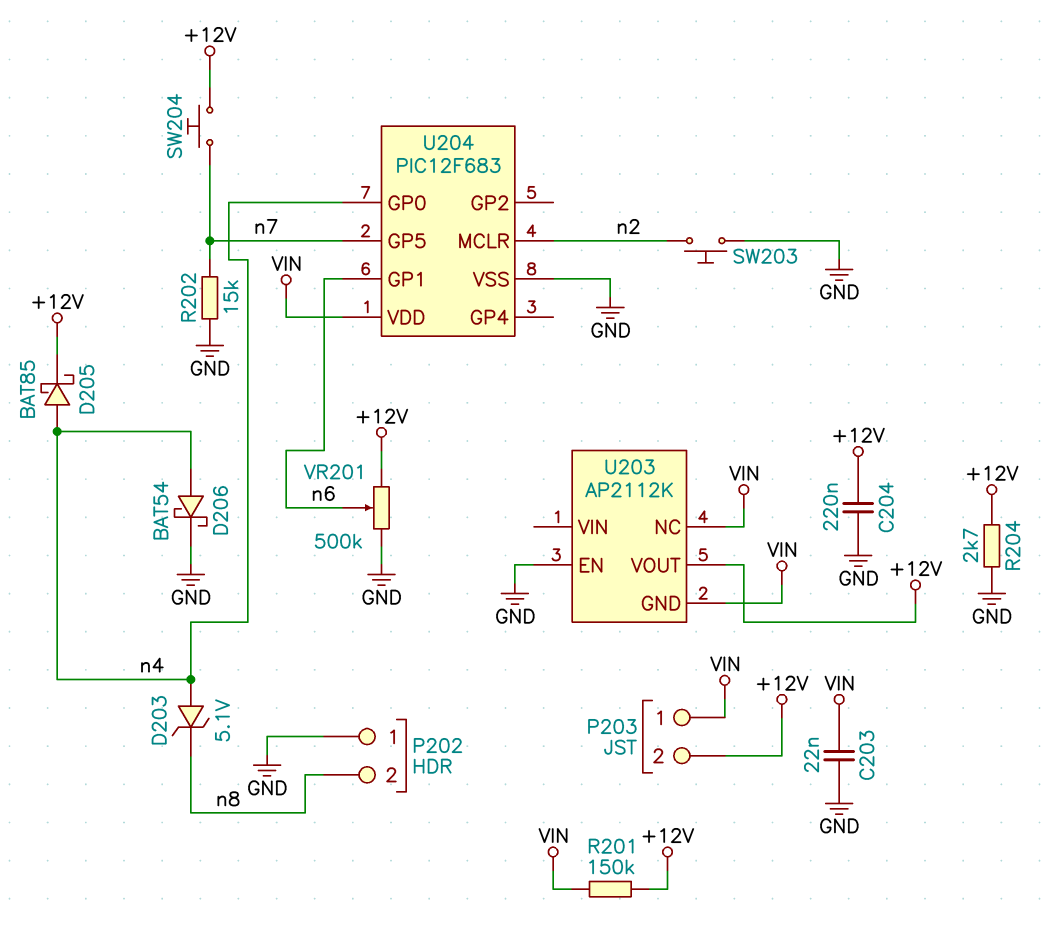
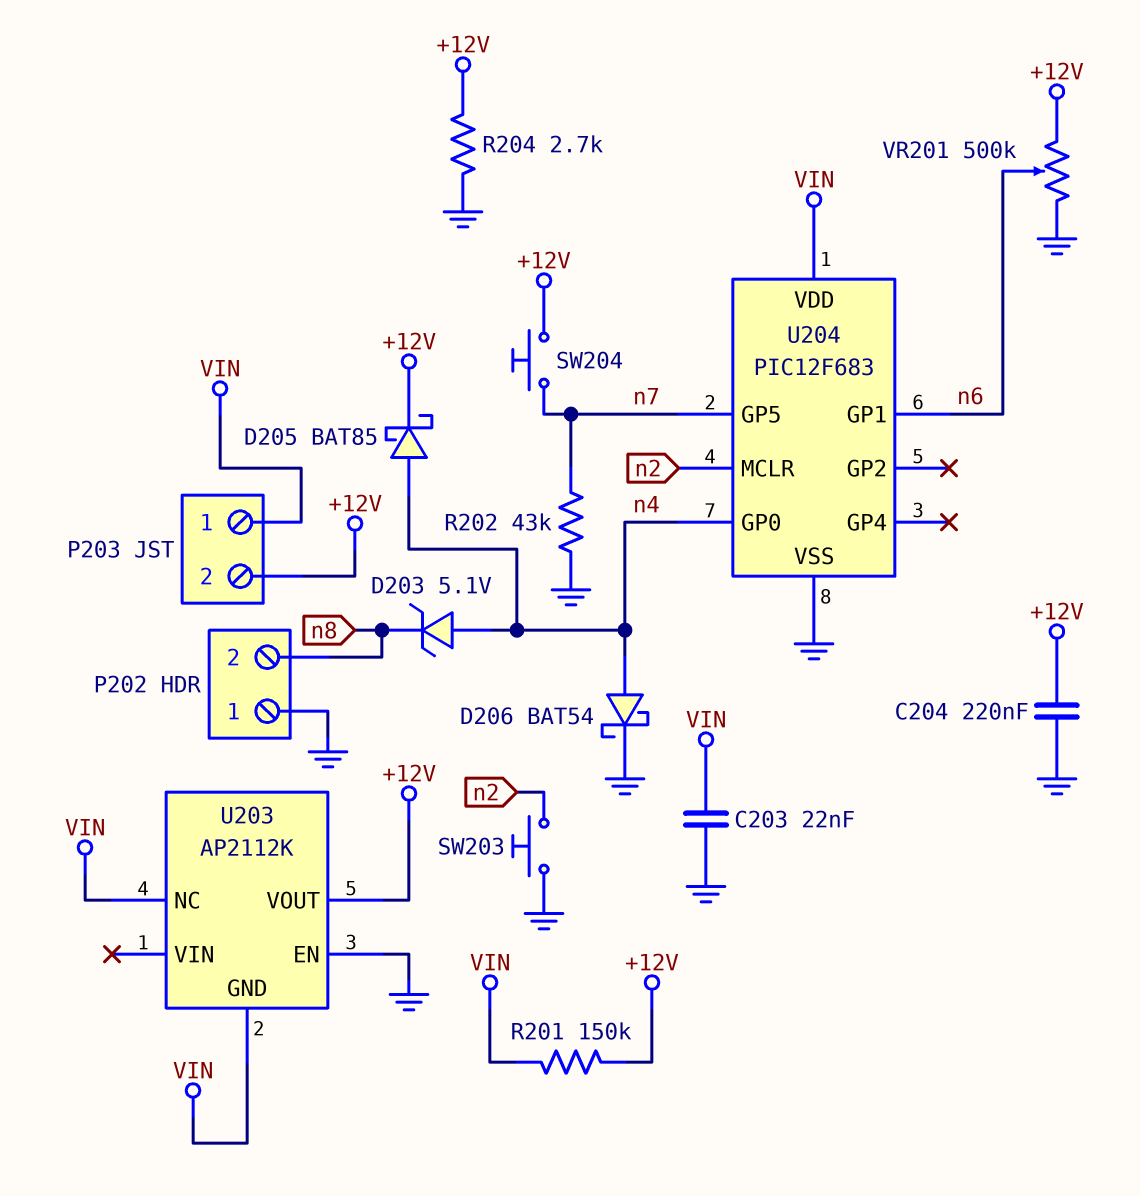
R202: 15k (GND, n7) -> 43k (GND, n7)

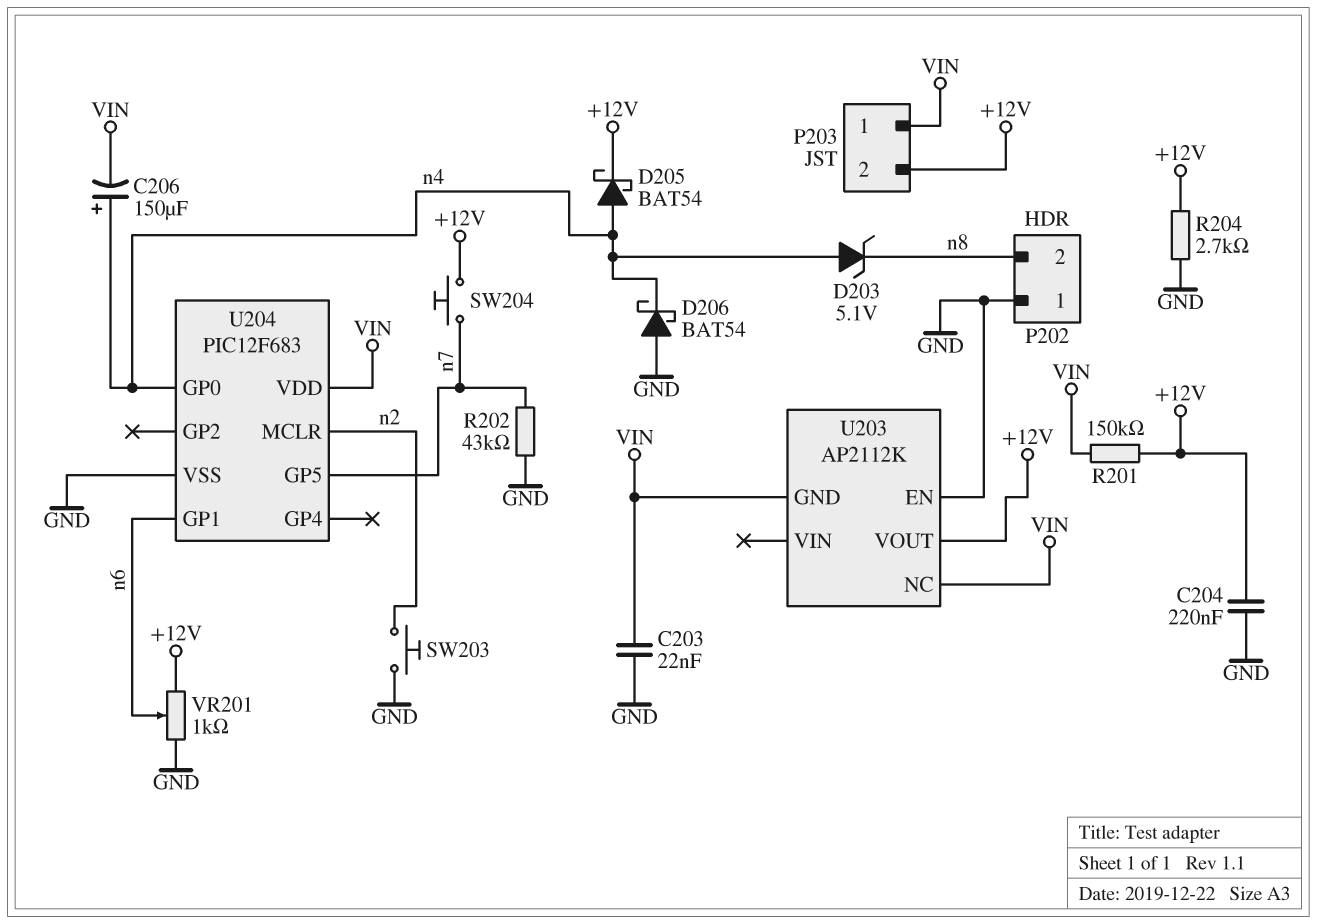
C206: none -> 150uF (plus n4, minus VIN)
D205: schottky BAT85 (A n4, K +12V) -> schottky BAT54 (A n4, K +12V)
D206: schottky BAT54 (A n4, K GND) -> schottky BAT54 (A GND, K n4)
VR201: 500k (+12V, GND, wiper n6) -> 1k (+12V, GND, wiper n6)

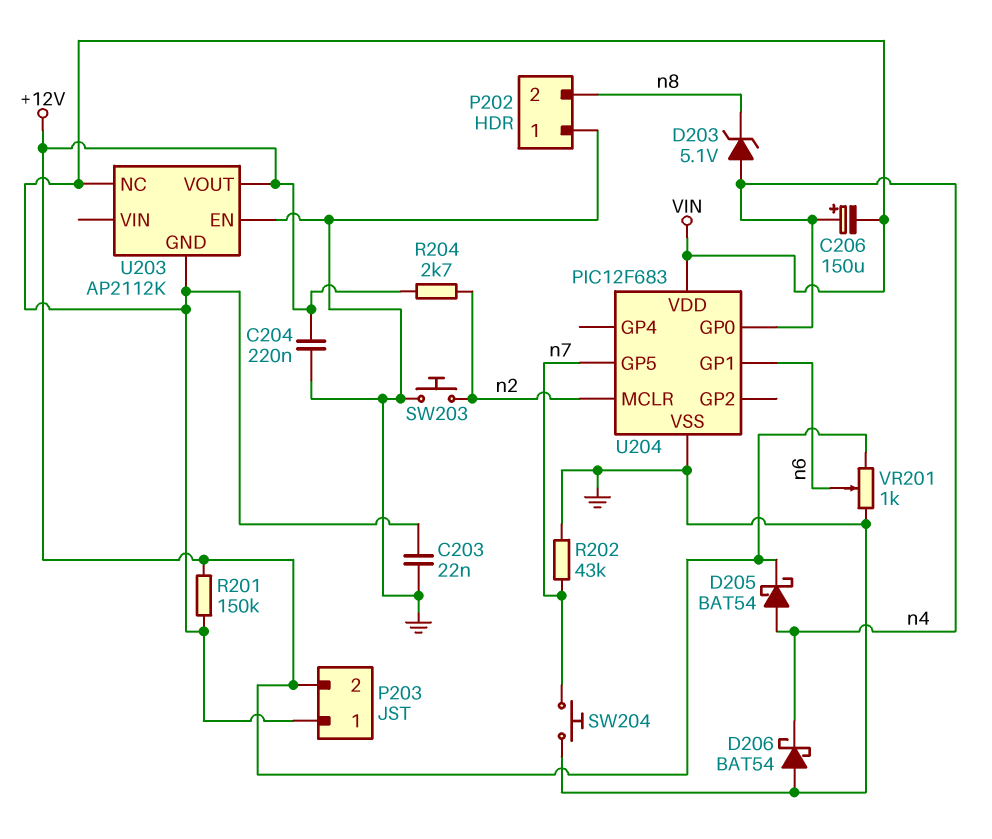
R204: 2.7k (+12V, GND) -> 2.7k (+12V, n2)
SW204: button (+12V, n7) -> button (GND, n7)

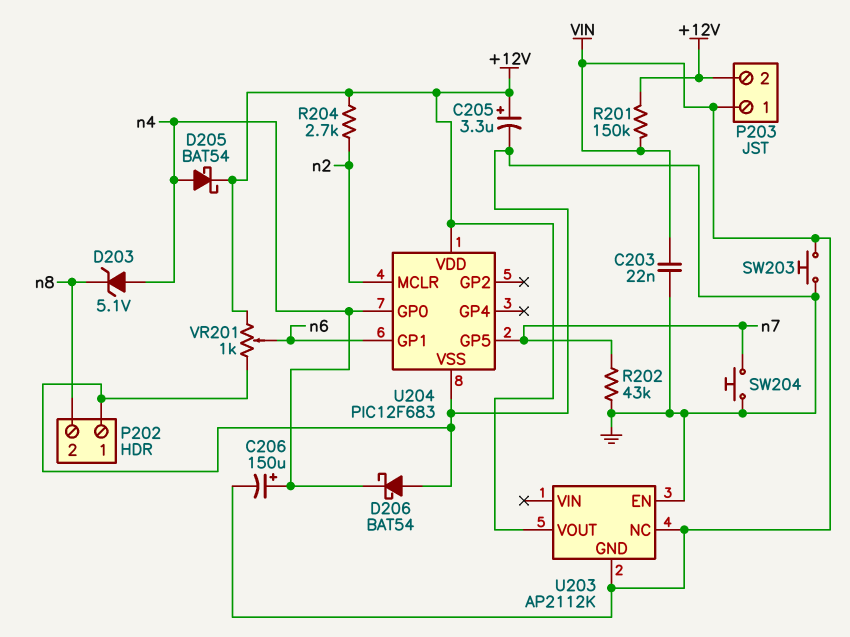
C204: 220nF (+12V, GND) -> none
C205: none -> 3.3uF (plus +12V, minus GND)
SW203: button (GND, n2) -> button (GND, VIN)
U204 pin VDD: VIN -> +12V

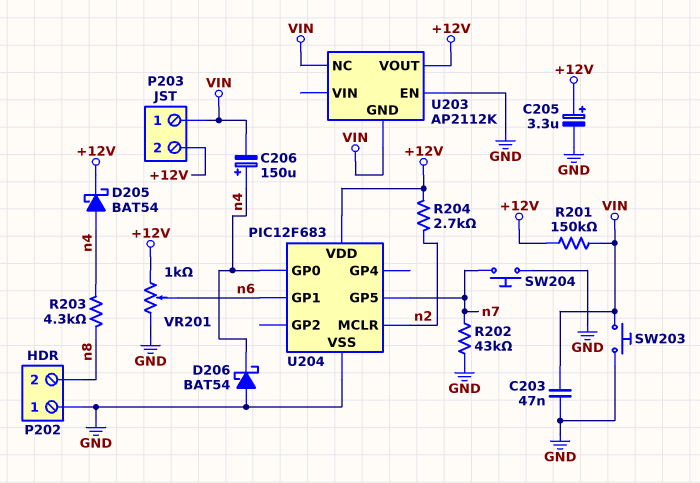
C203: 22nF (GND, VIN) -> 47nF (GND, VIN)
D203: zener 5.1V (A n4, K n8) -> none
R203: none -> 4.3k (n4, n8)

